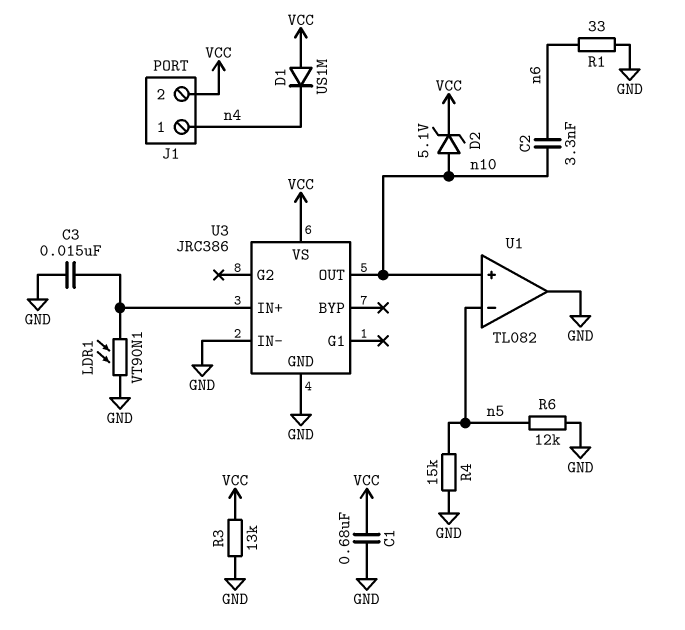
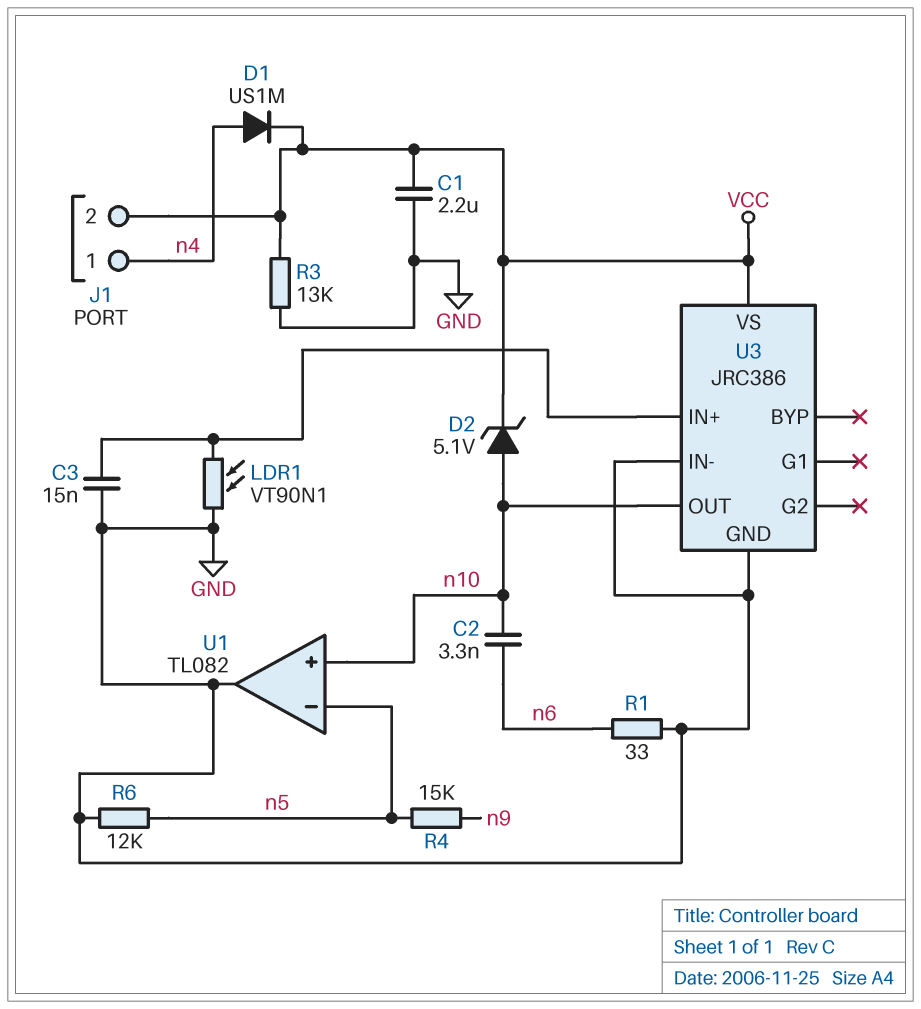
C1: 680nF (GND, VCC) -> 2.2uF (GND, VCC)
D1: diode US1M (A VCC, K n4) -> diode US1M (A n4, K VCC)
R4: 15k (GND, n5) -> 15k (n5, n9)

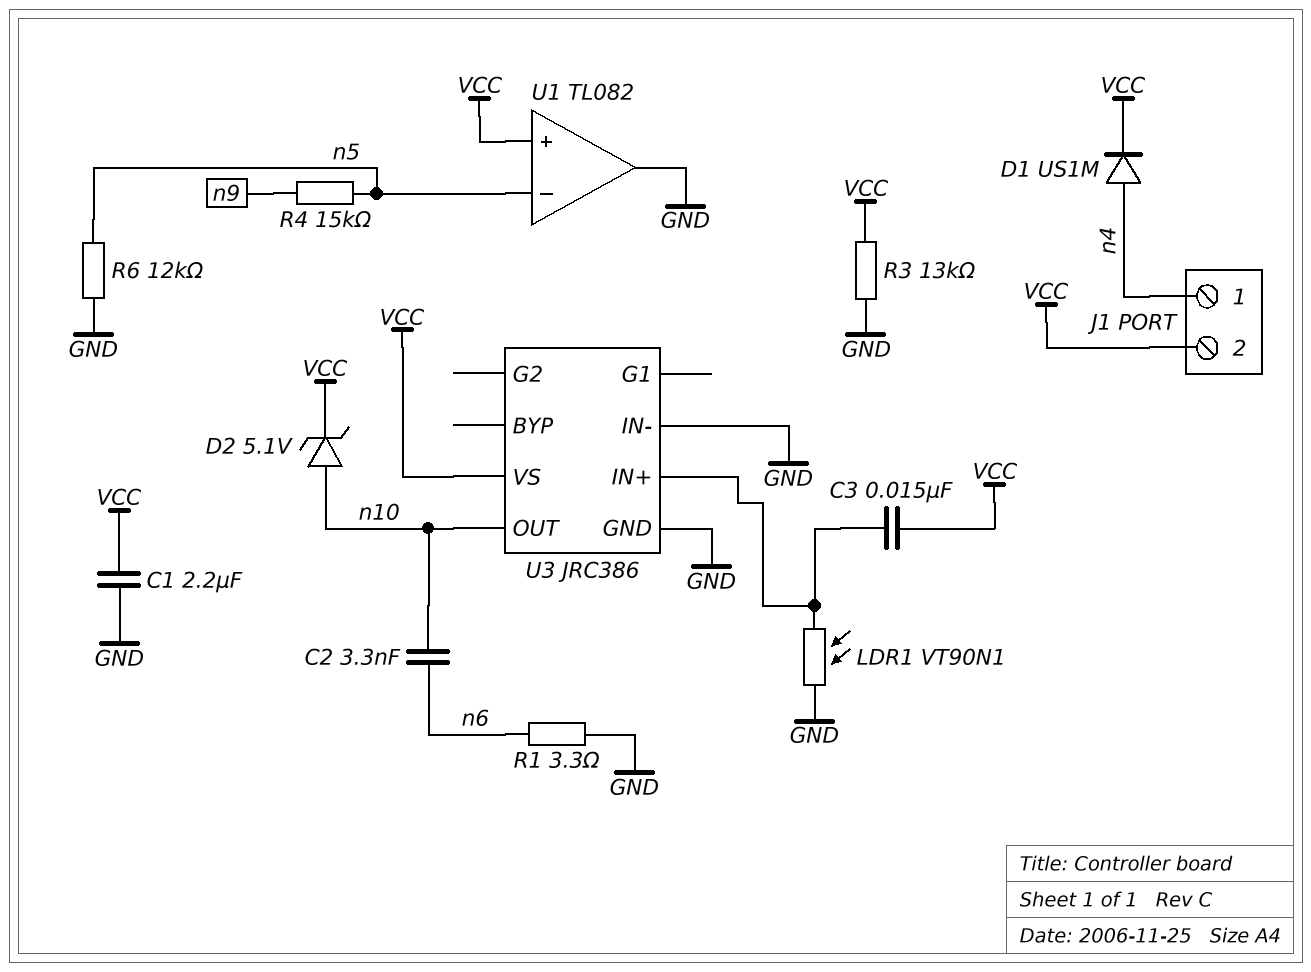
C3: 15nF (GND, U3/IN+) -> 15nF (U3/IN+, VCC)
R1: 33 (GND, n6) -> 3.3 (GND, n6)
U1 pin in+: n10 -> VCC

